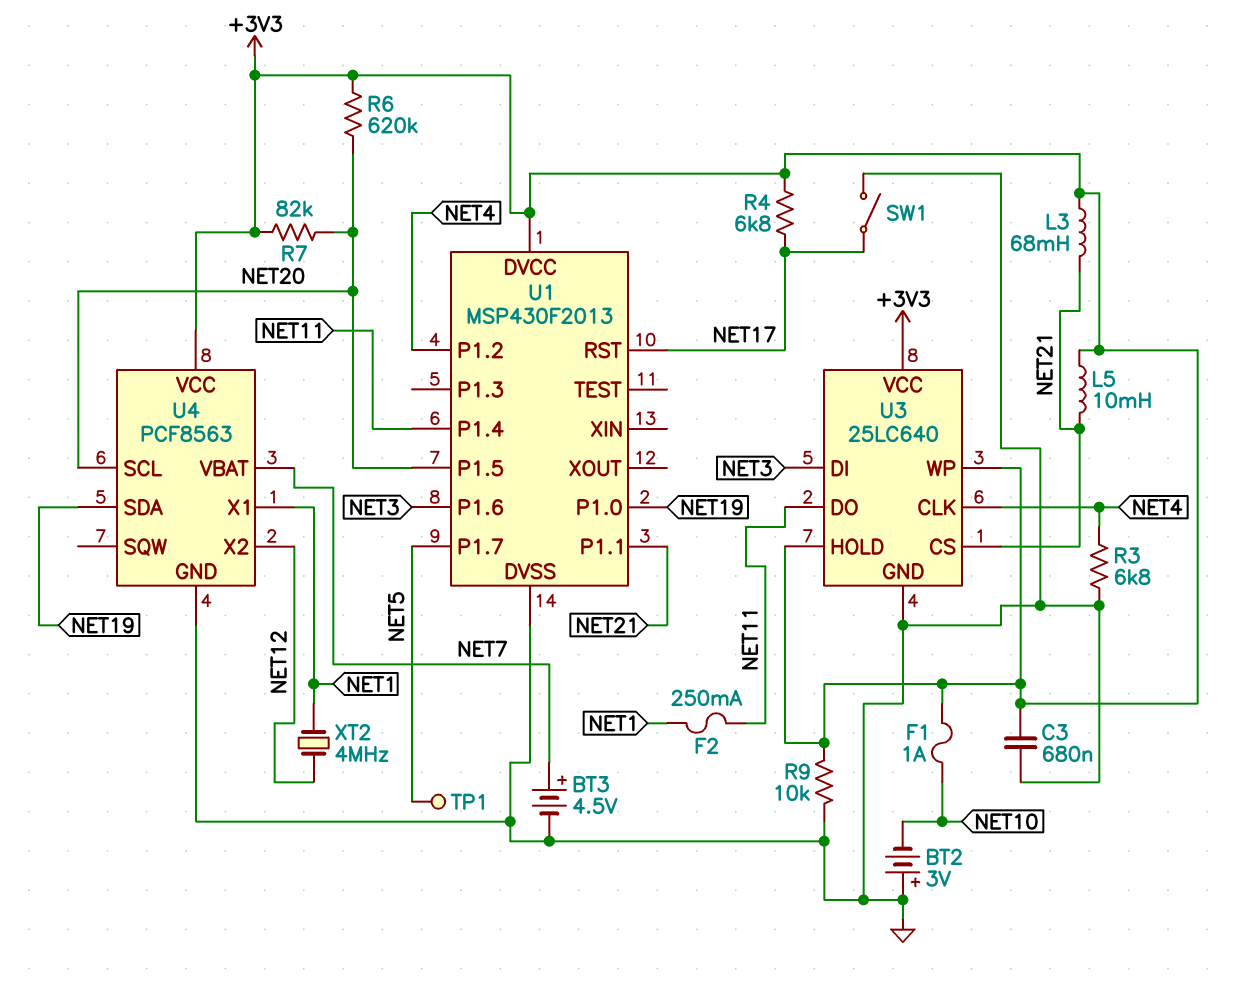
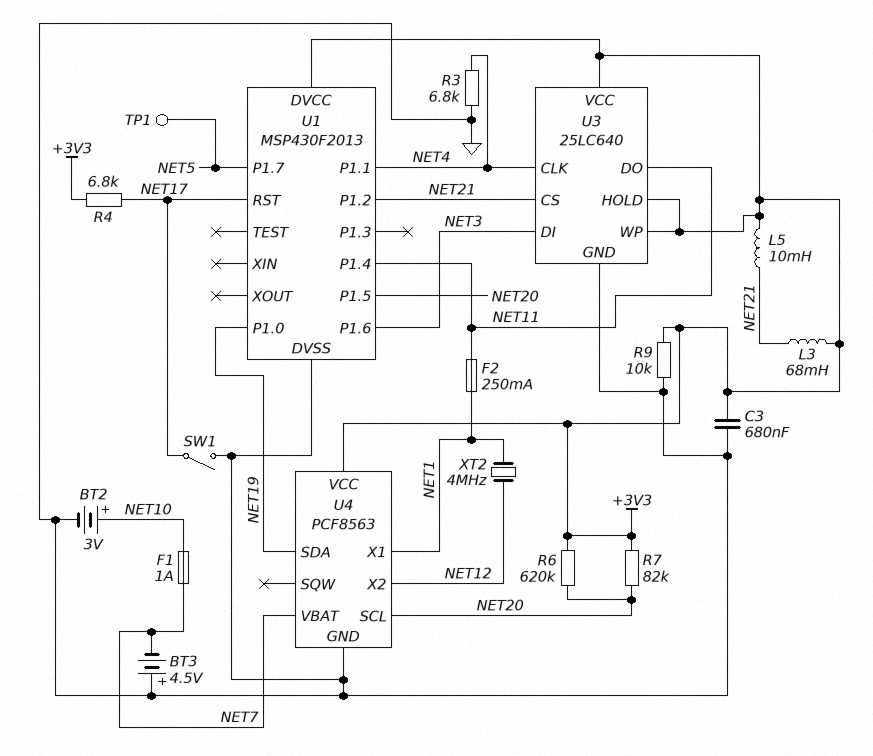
BT2: 3V (plus GND, minus NET10) -> 3V (plus NET10, minus GND)
BT3: 4.5V (plus NET7, minus GND) -> 4.5V (plus GND, minus NET7)
F1: 1A (+3V3, NET10) -> 1A (NET7, NET10)
U1 pin P1.1: NET21 -> NET4
U1 pin P1.2: NET4 -> NET21

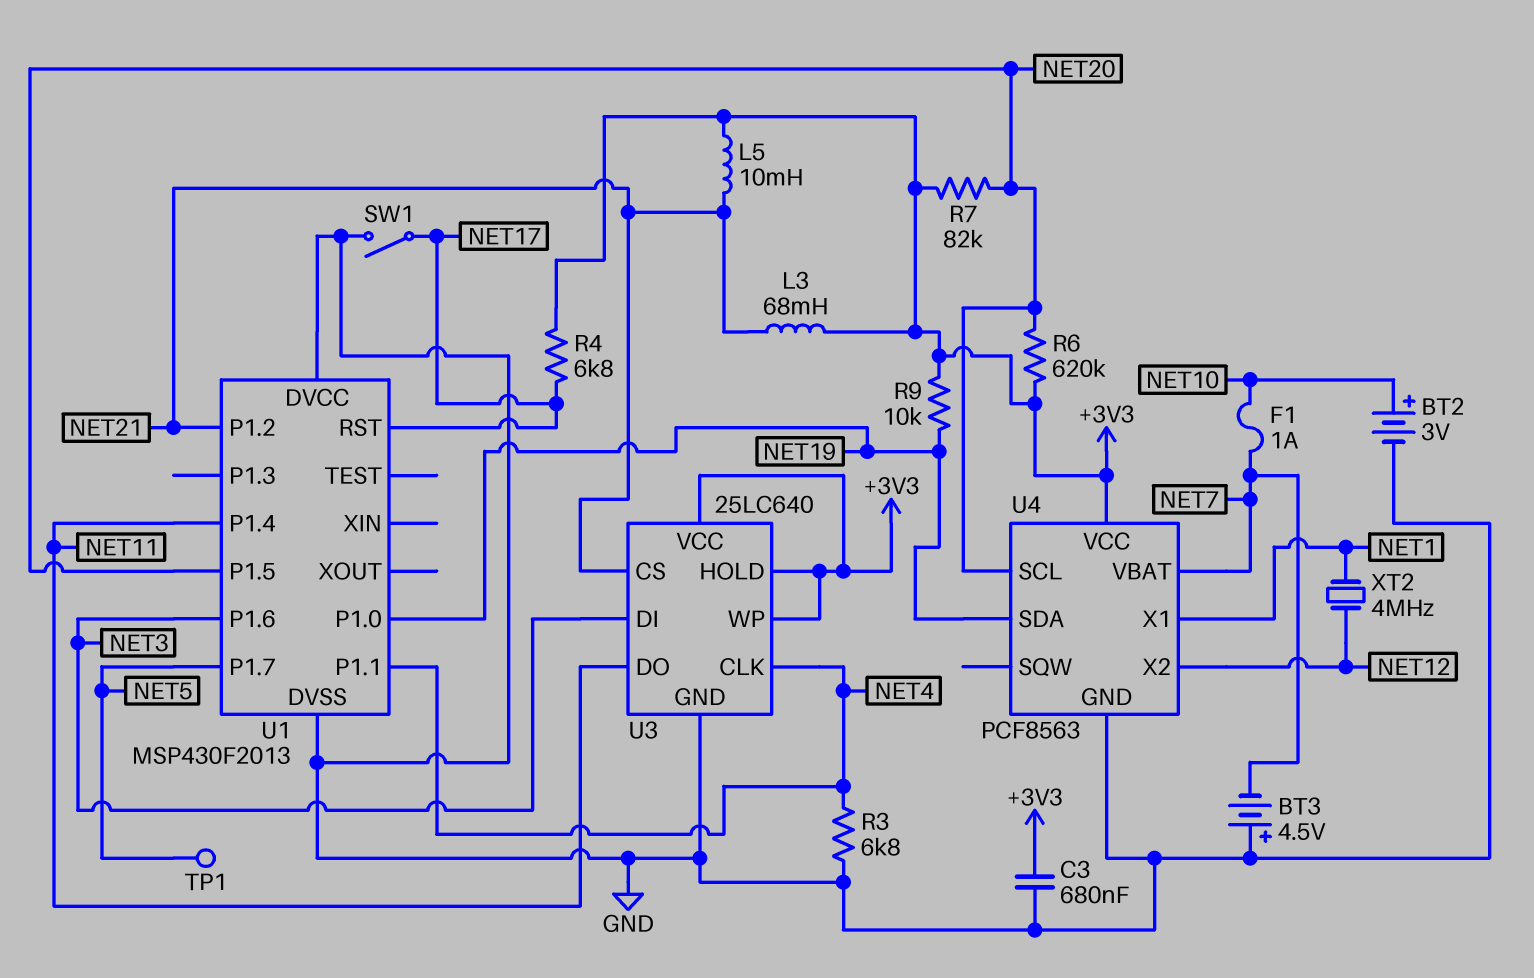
F2: 250mA (NET1, NET11) -> none
R9: 10k (+3V3, GND) -> 10k (+3V3, NET19)
U1 pin DVCC: +3V3 -> GND

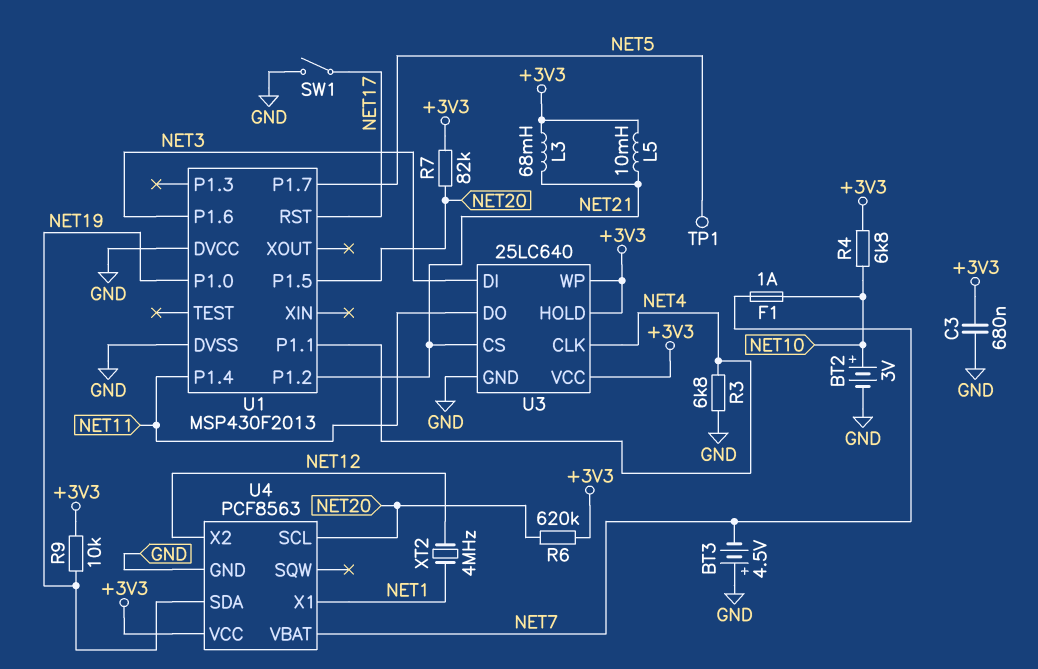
R4: 6.8k (+3V3, NET17) -> 6.8k (+3V3, NET10)

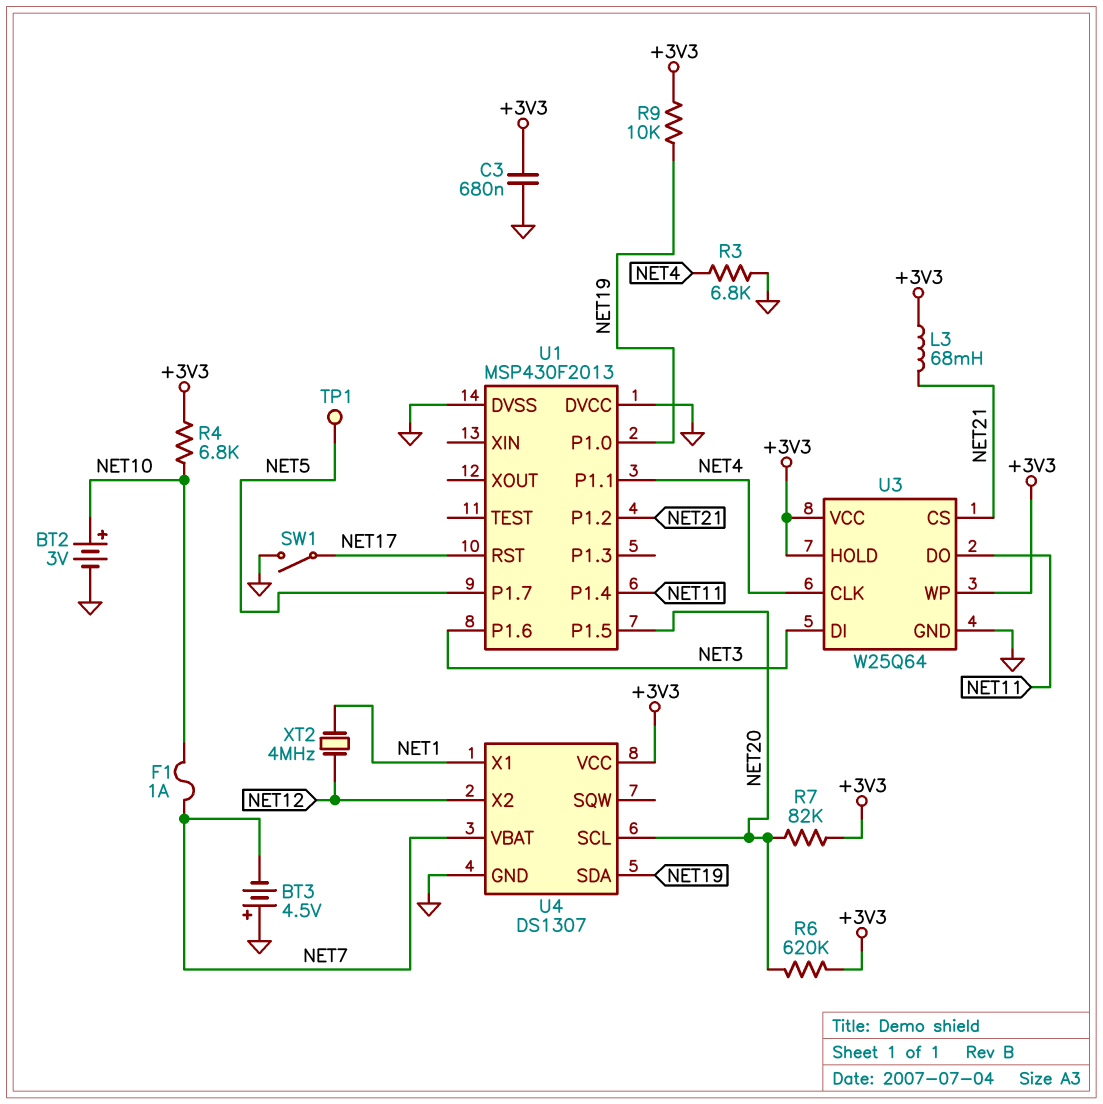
L5: 10mH (+3V3, NET21) -> none
U3: 25LC640 -> W25Q64
U4: PCF8563 -> DS1307

